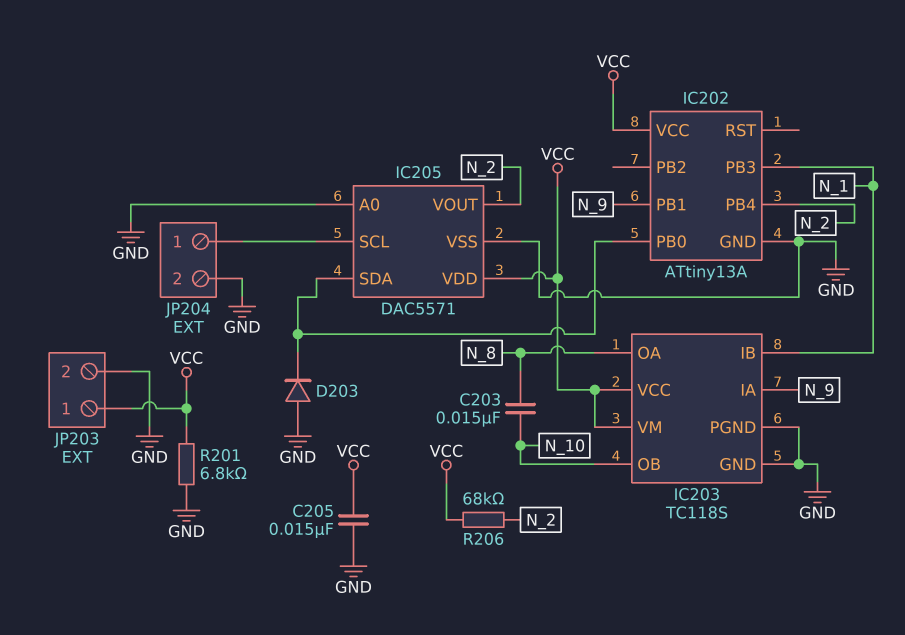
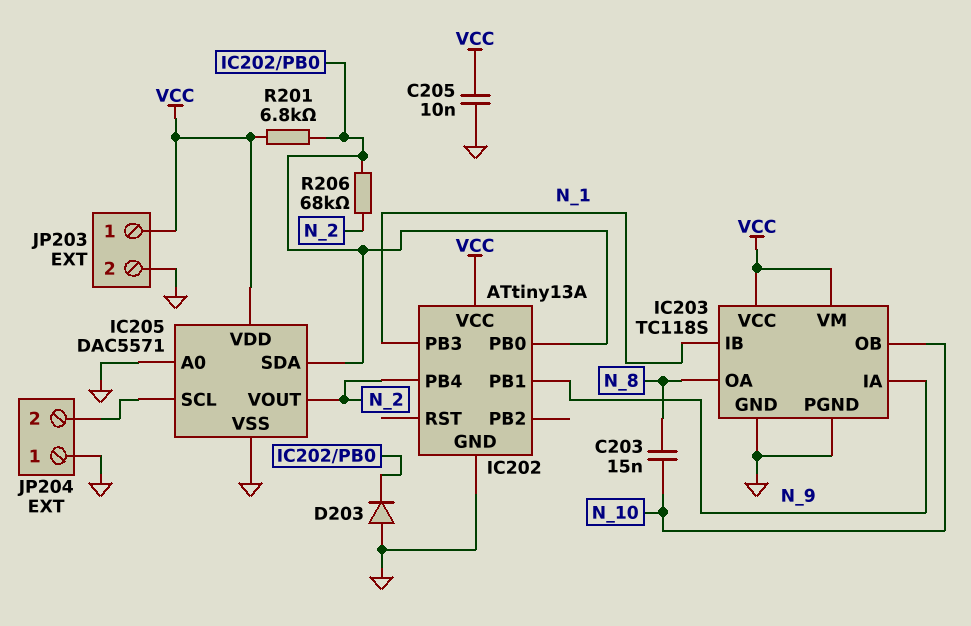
C205: 15nF (GND, VCC) -> 10nF (GND, VCC)
JP204 pin 1: IC205/SCL -> GND
JP204 pin 2: GND -> IC205/SCL
R201: 6.8k (GND, VCC) -> 6.8k (IC202/PB0, VCC)
R206: 68k (N_2, VCC) -> 68k (IC202/PB0, N_2)

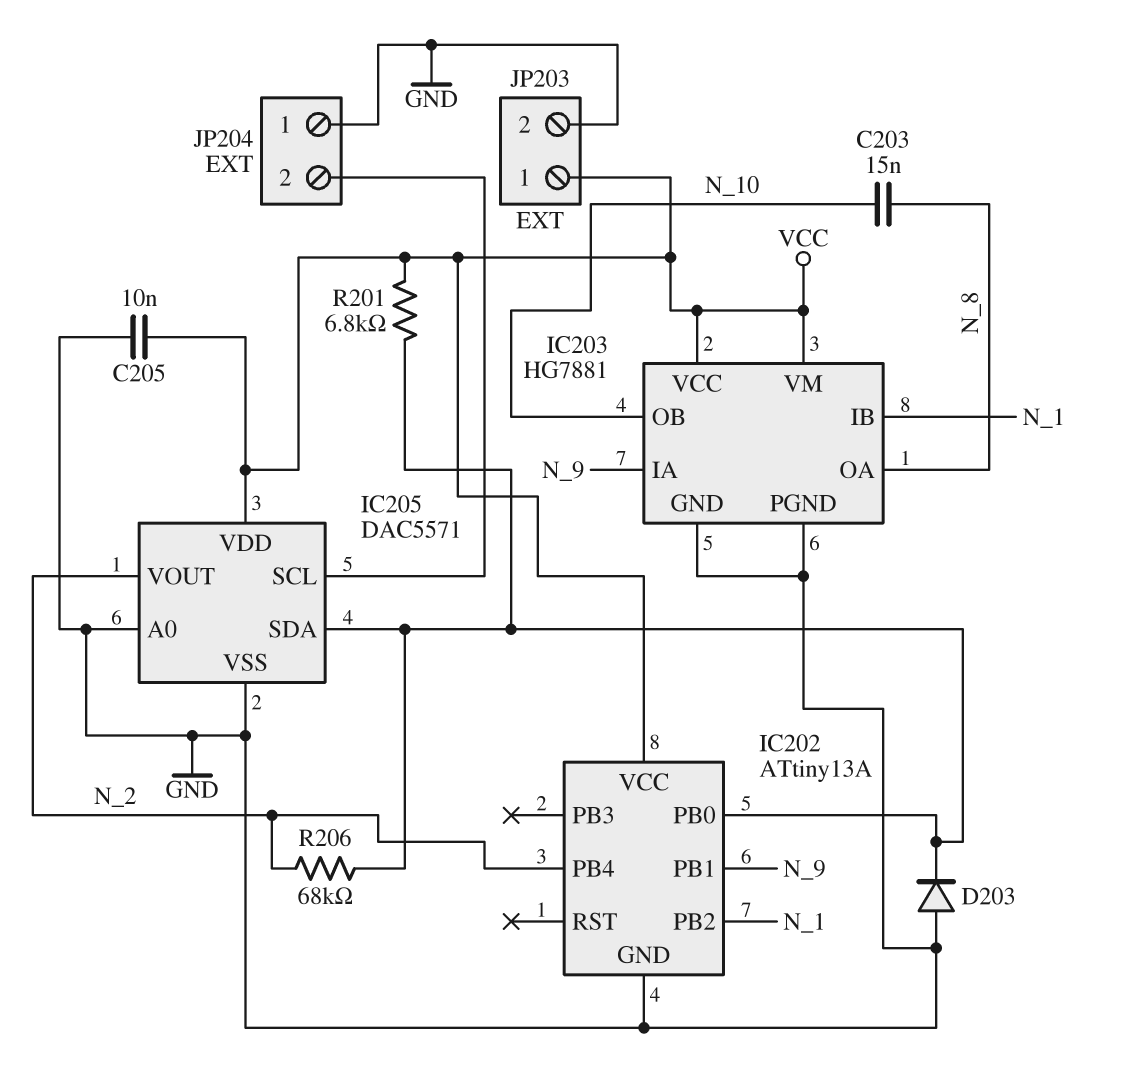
IC202 pin PB2: none -> N_1
IC202 pin PB3: N_1 -> none
IC203: TC118S -> HG7881

